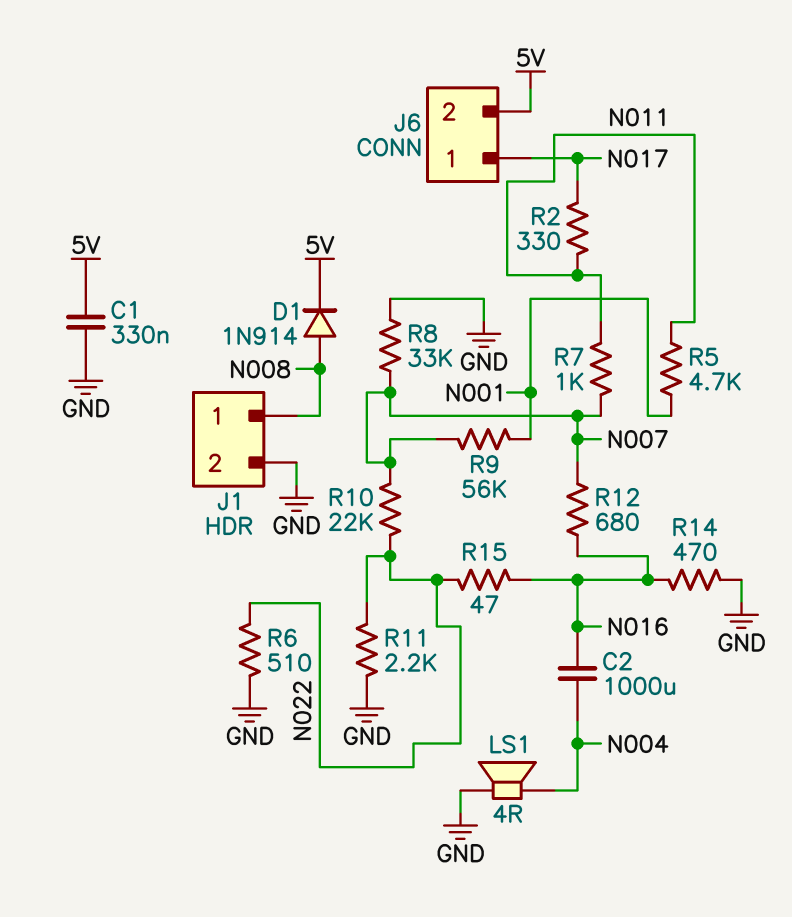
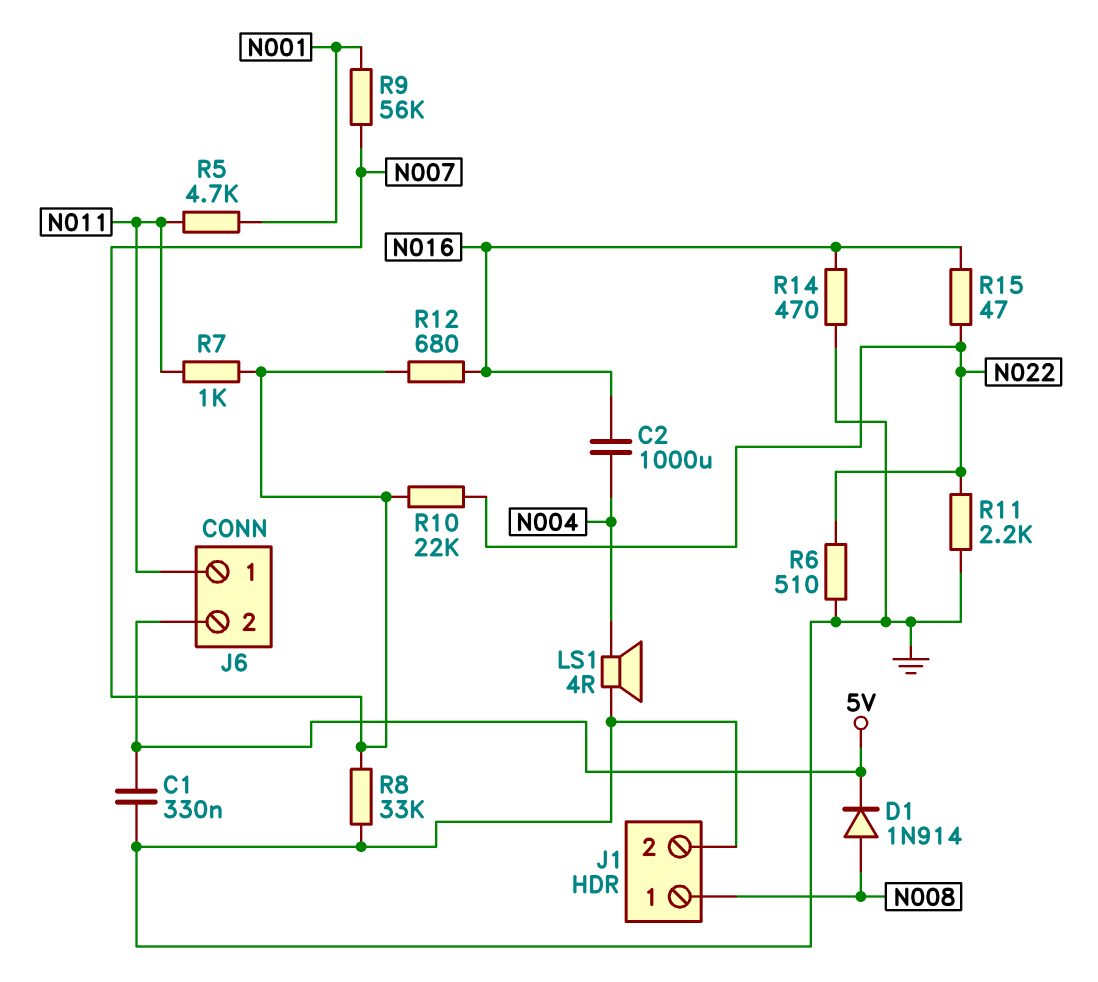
J6 pin 1: N017 -> N011
R2: 330 (N011, N017) -> none

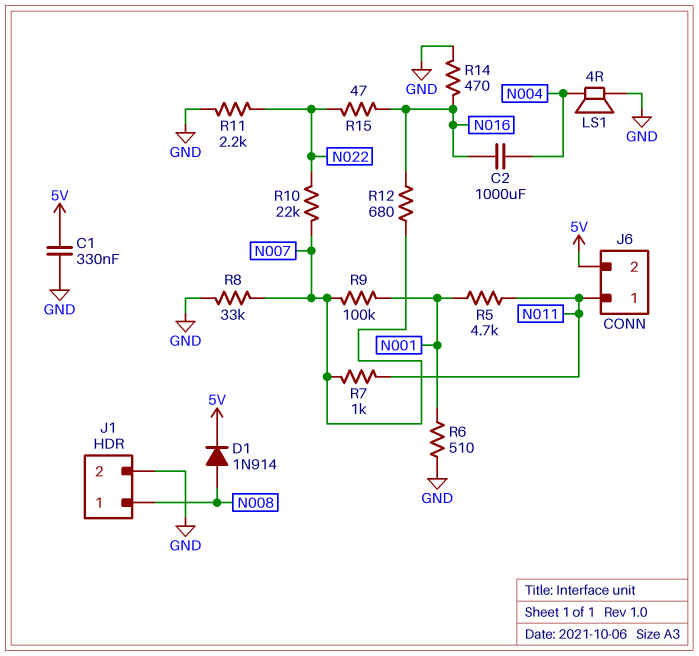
R6: 510 (GND, N022) -> 510 (GND, N001)
R9: 56k (N001, N007) -> 100k (N001, N007)

